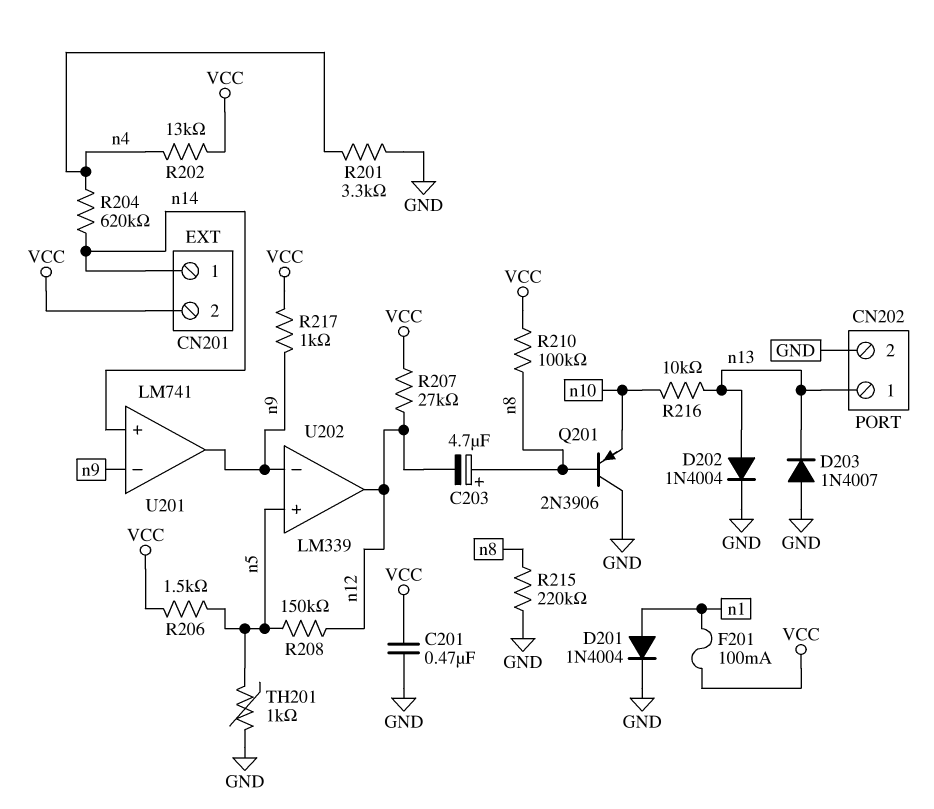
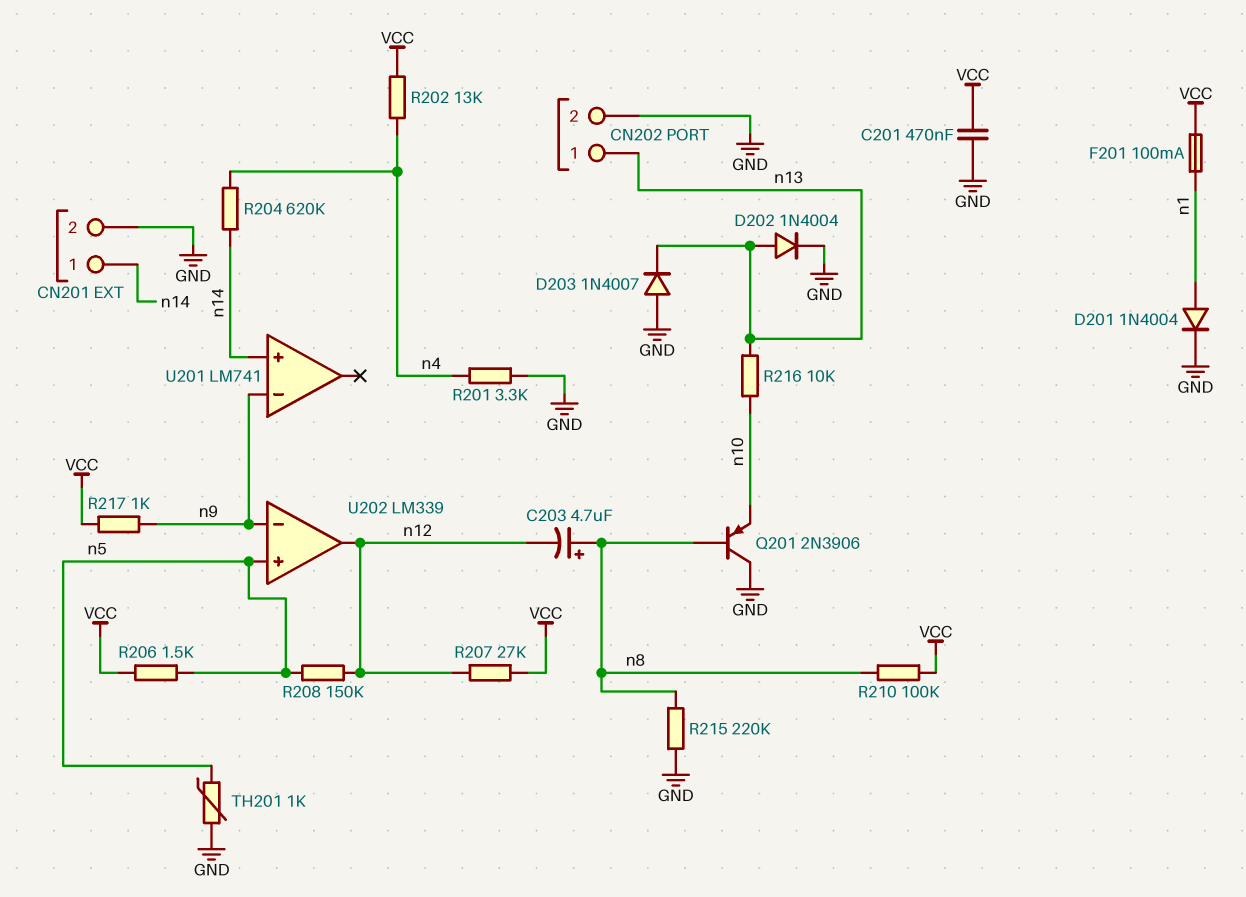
CN201 pin 2: VCC -> GND
U201 pin out: n9 -> none

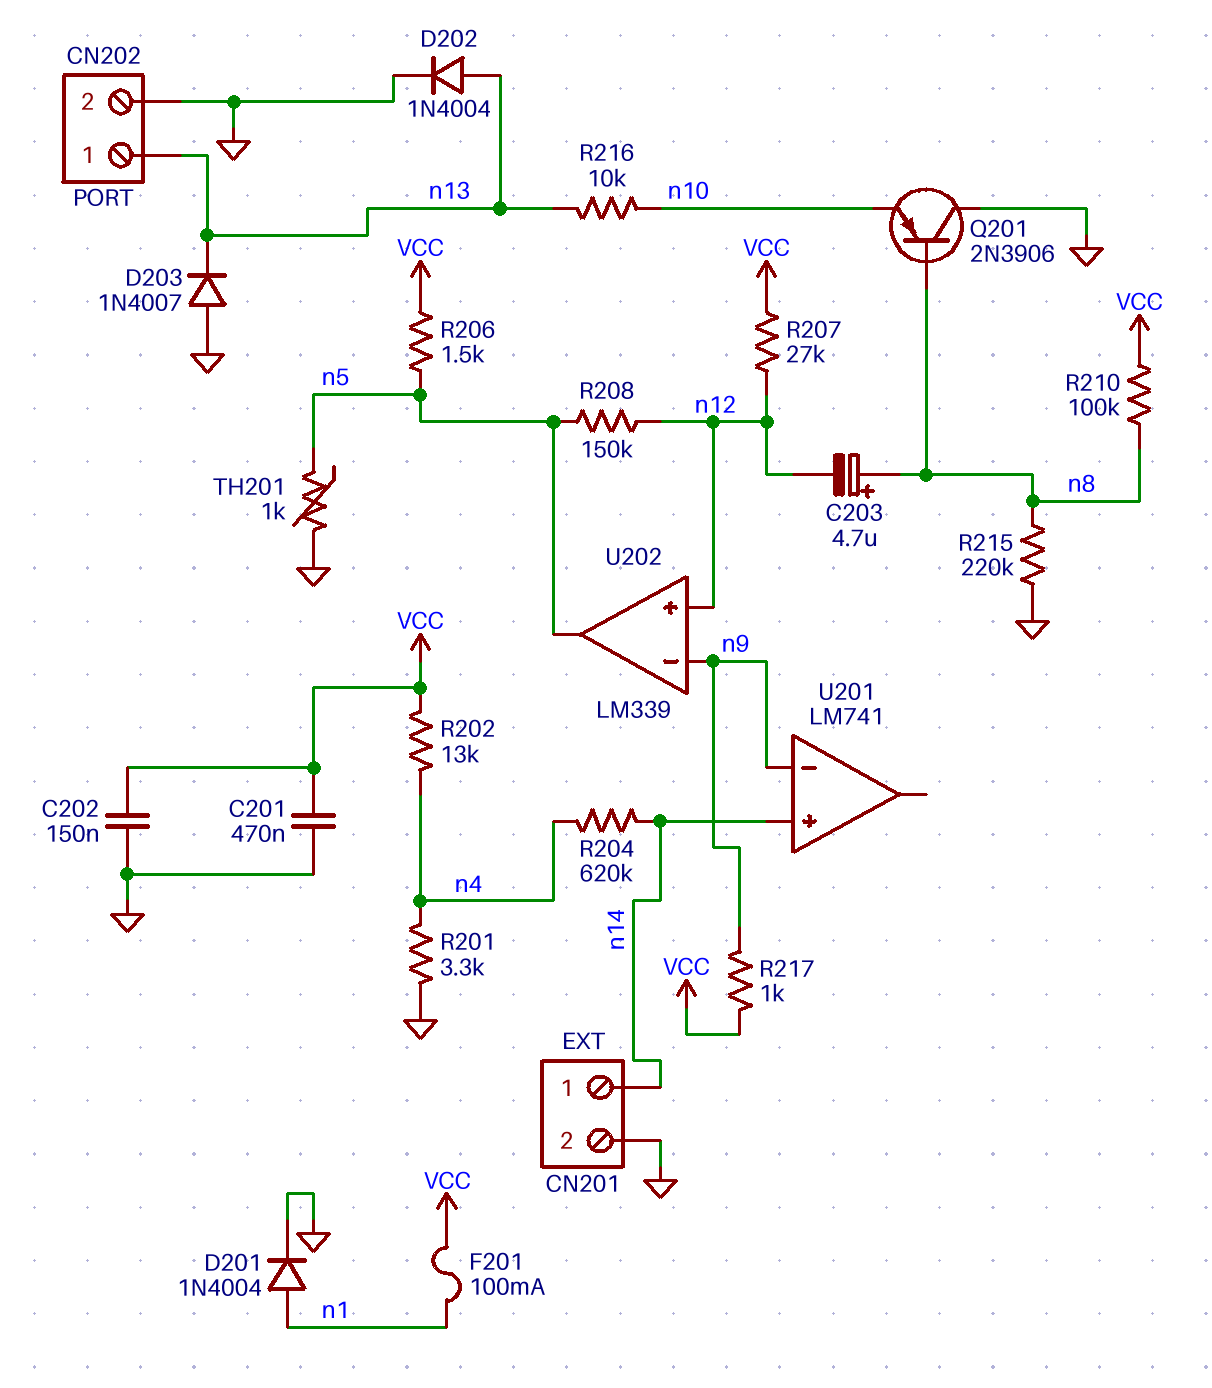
C202: none -> 150nF (GND, VCC)
U202 pin in+: n5 -> n12
U202 pin out: n12 -> n5

